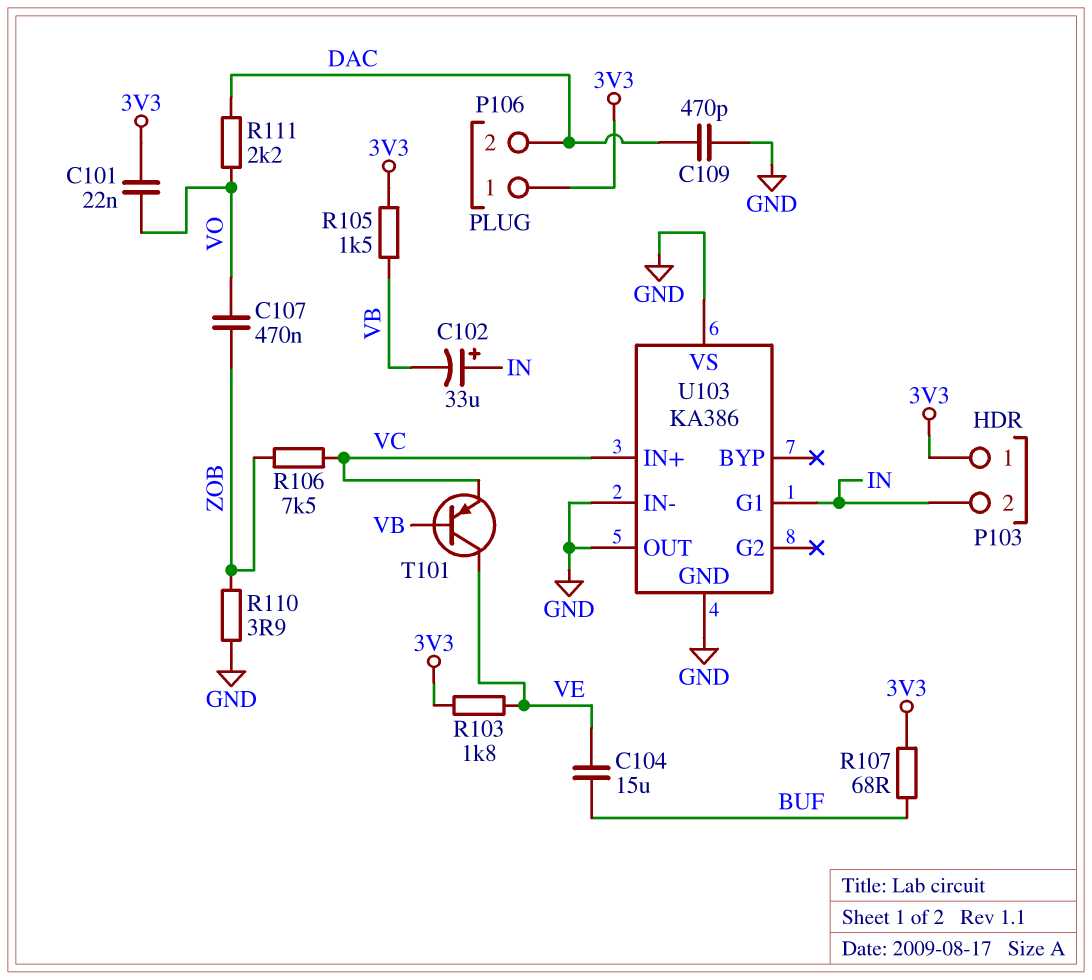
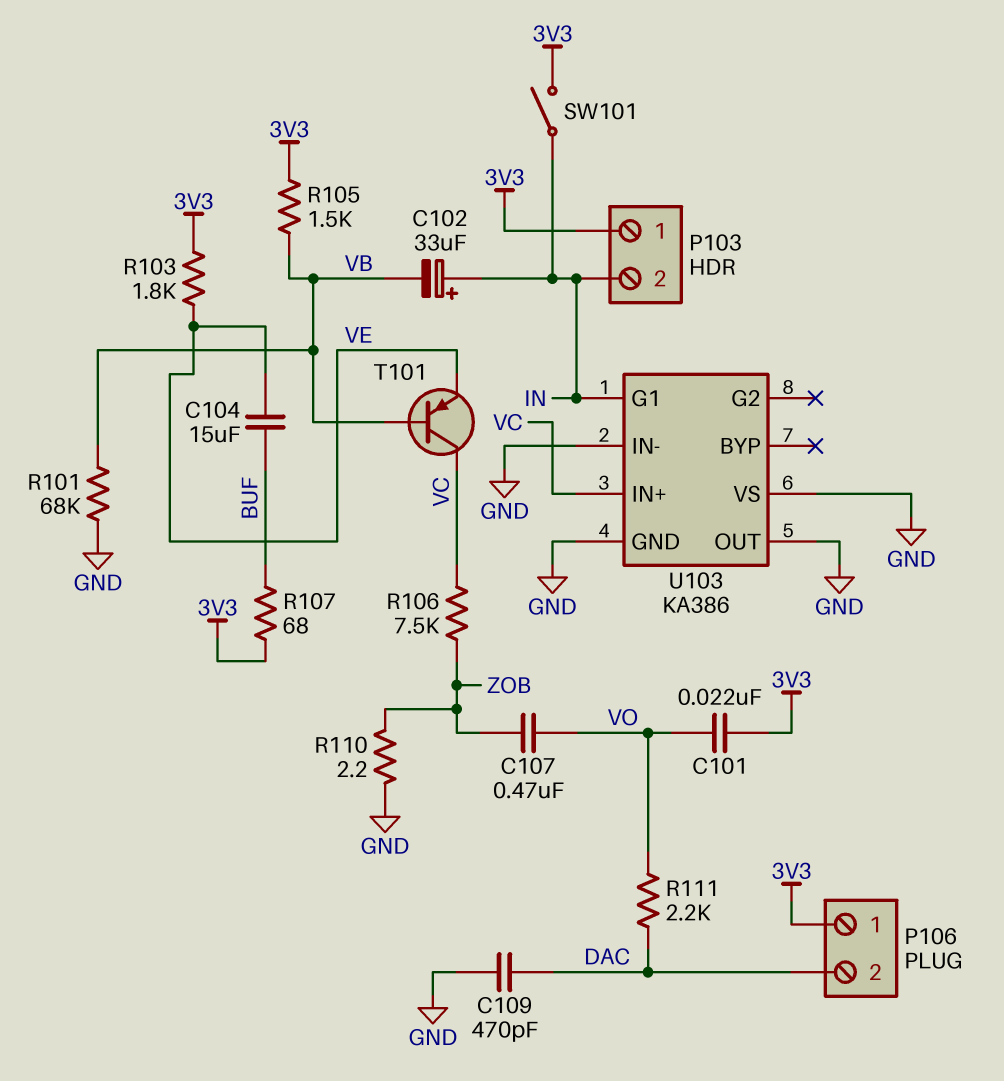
R101: none -> 68k (GND, VB)
R110: 3.9 (GND, ZOB) -> 2.2 (GND, ZOB)
SW101: none -> switch (3V3, IN)
T101: PNP (B VB, C VE, E VC) -> PNP (B VB, C VC, E VE)

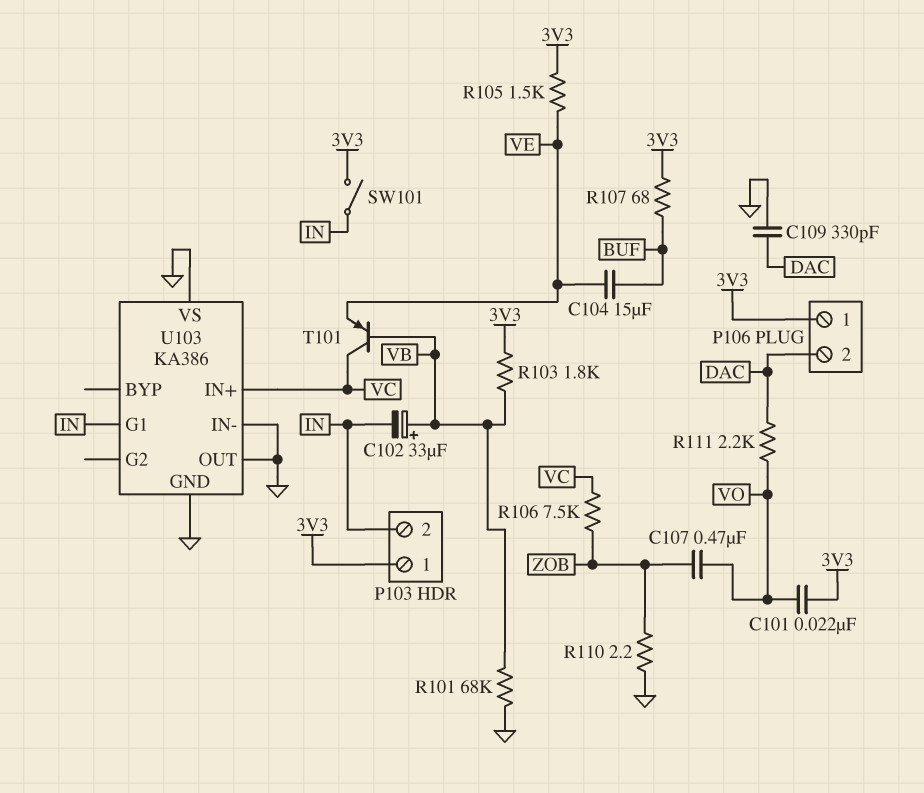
C102: 33uF (plus IN, minus VB) -> 33uF (plus VB, minus IN)
C109: 470pF (DAC, GND) -> 330pF (DAC, GND)
R103: 1.8k (3V3, VE) -> 1.8k (3V3, VB)
R105: 1.5k (3V3, VB) -> 1.5k (3V3, VE)

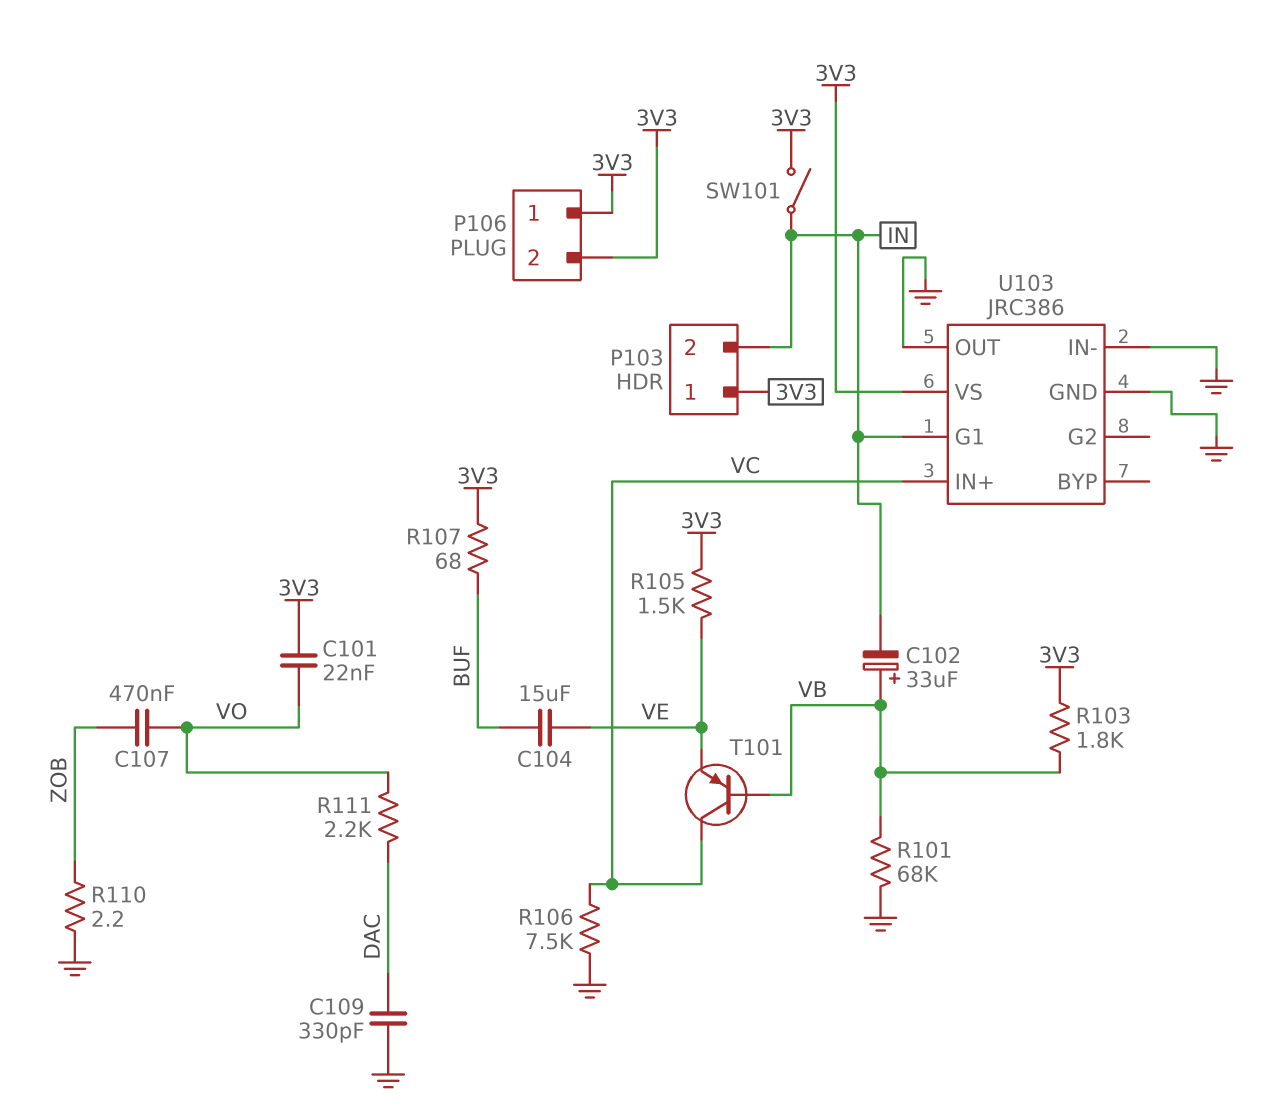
P106 pin 2: DAC -> 3V3
R106: 7.5k (VC, ZOB) -> 7.5k (GND, VC)
U103: KA386 -> JRC386
U103 pin VS: GND -> 3V3

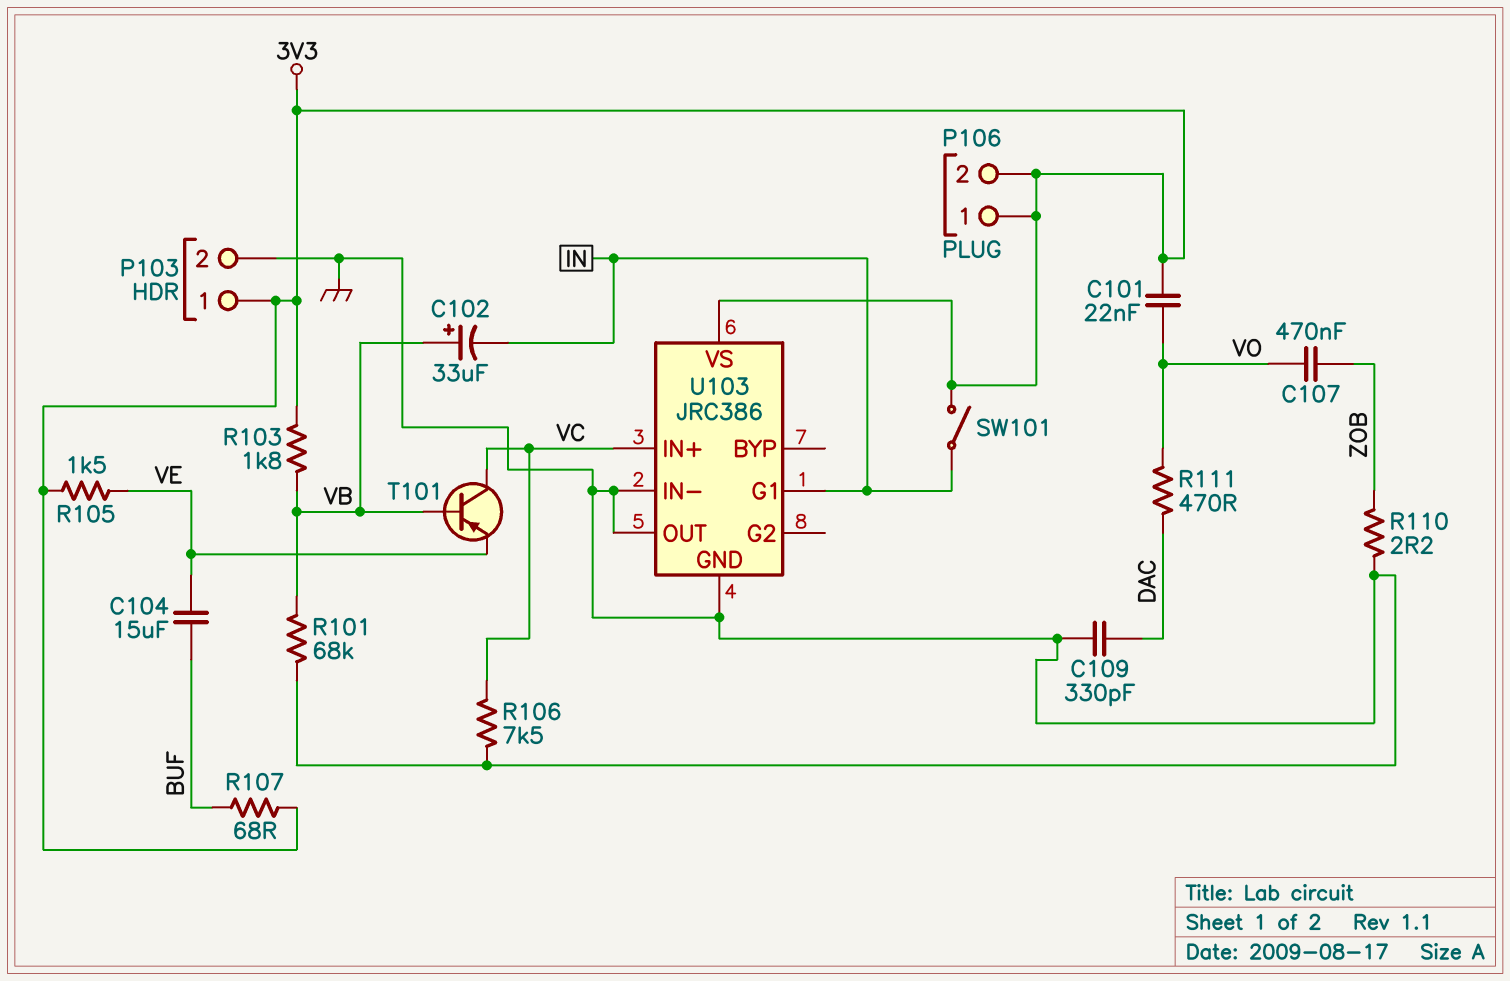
P103 pin 2: IN -> GND
R111: 2.2k (DAC, VO) -> 470 (DAC, VO)

